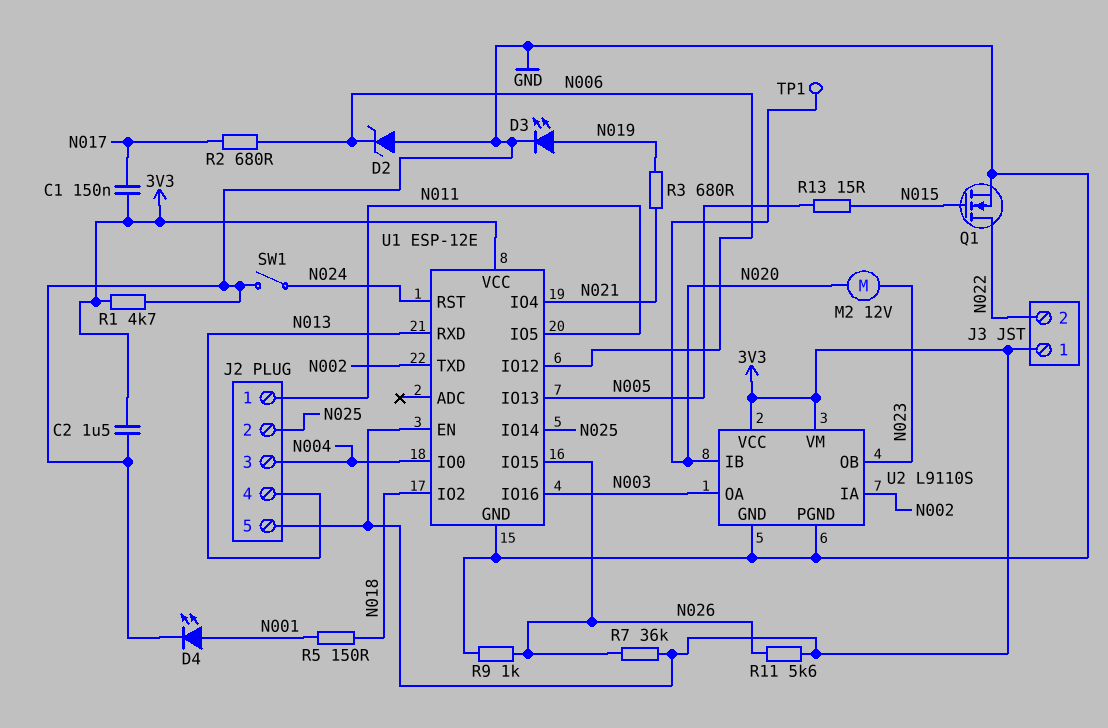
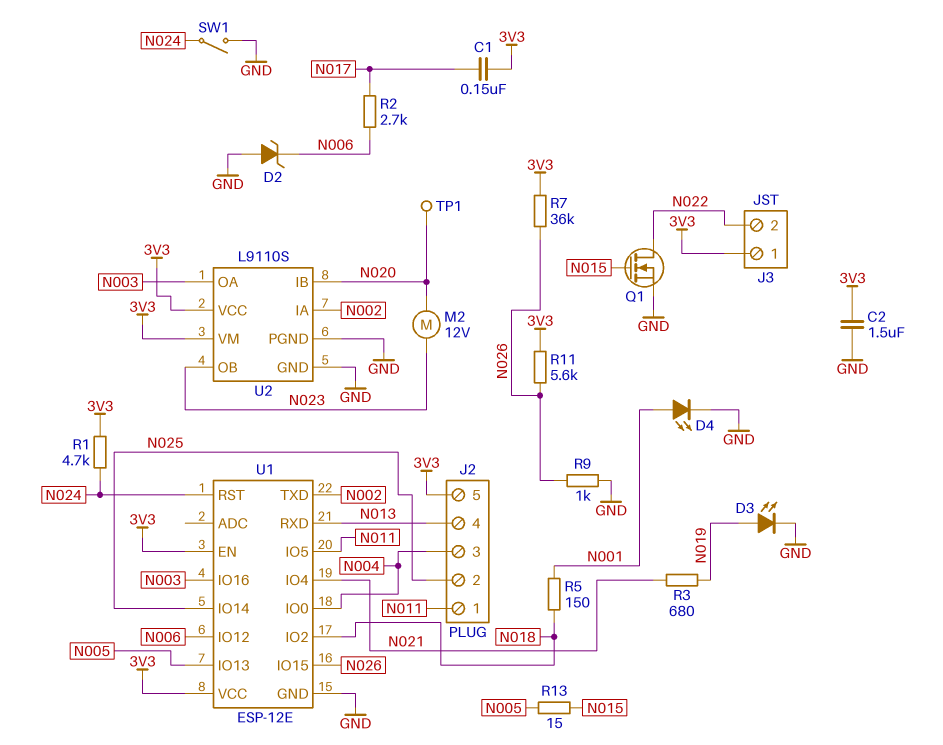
R1: 4.7k (3V3, GND) -> 4.7k (3V3, N024)
R2: 680 (N006, N017) -> 2.7k (N006, N017)

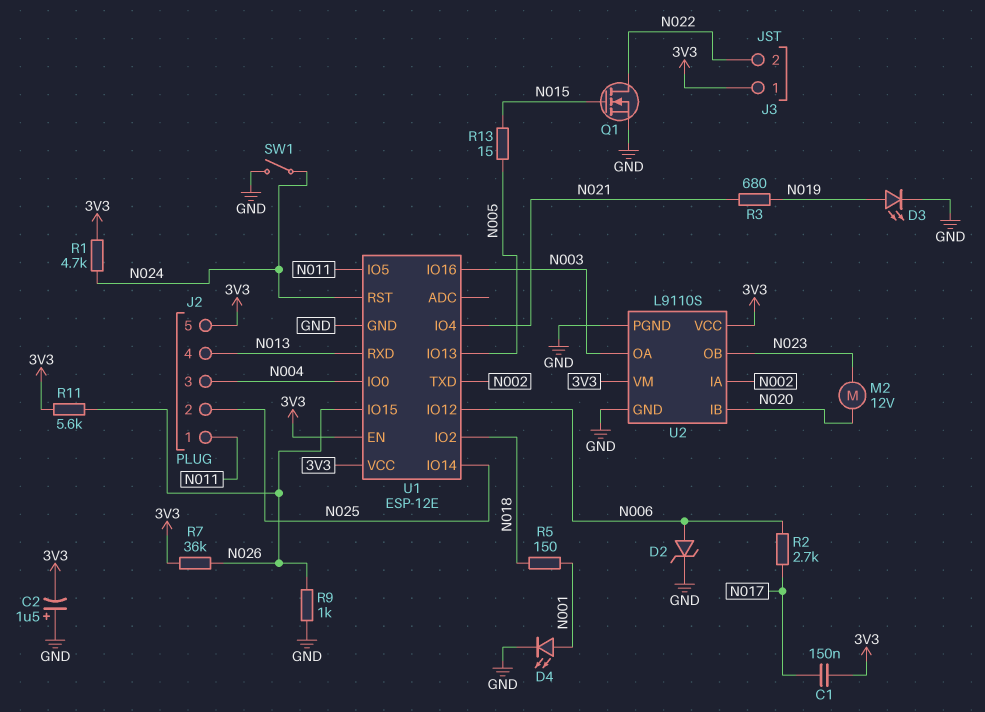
C2: 1.5uF (3V3, GND) -> 1.5uF (plus GND, minus 3V3)
D2: zener (A GND, K N006) -> zener (A N006, K GND)
TP1: test point (N020) -> none

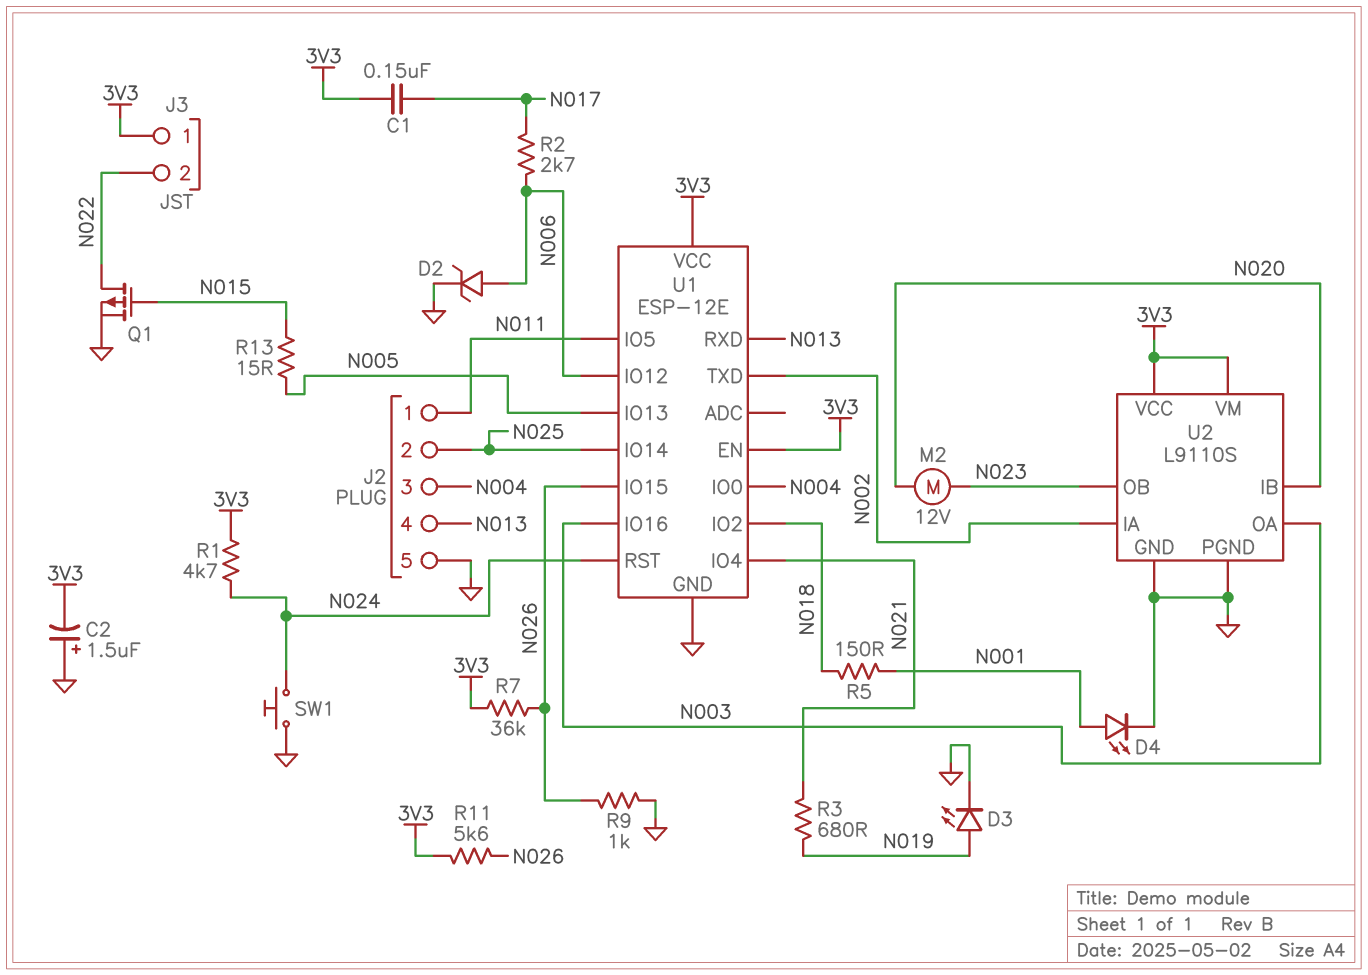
J2 pin 5: 3V3 -> GND
Q1: NMOS (G N015, D N022, S GND) -> PMOS (G N015, D N022, S GND)
SW1: switch (GND, N024) -> button (GND, N024)

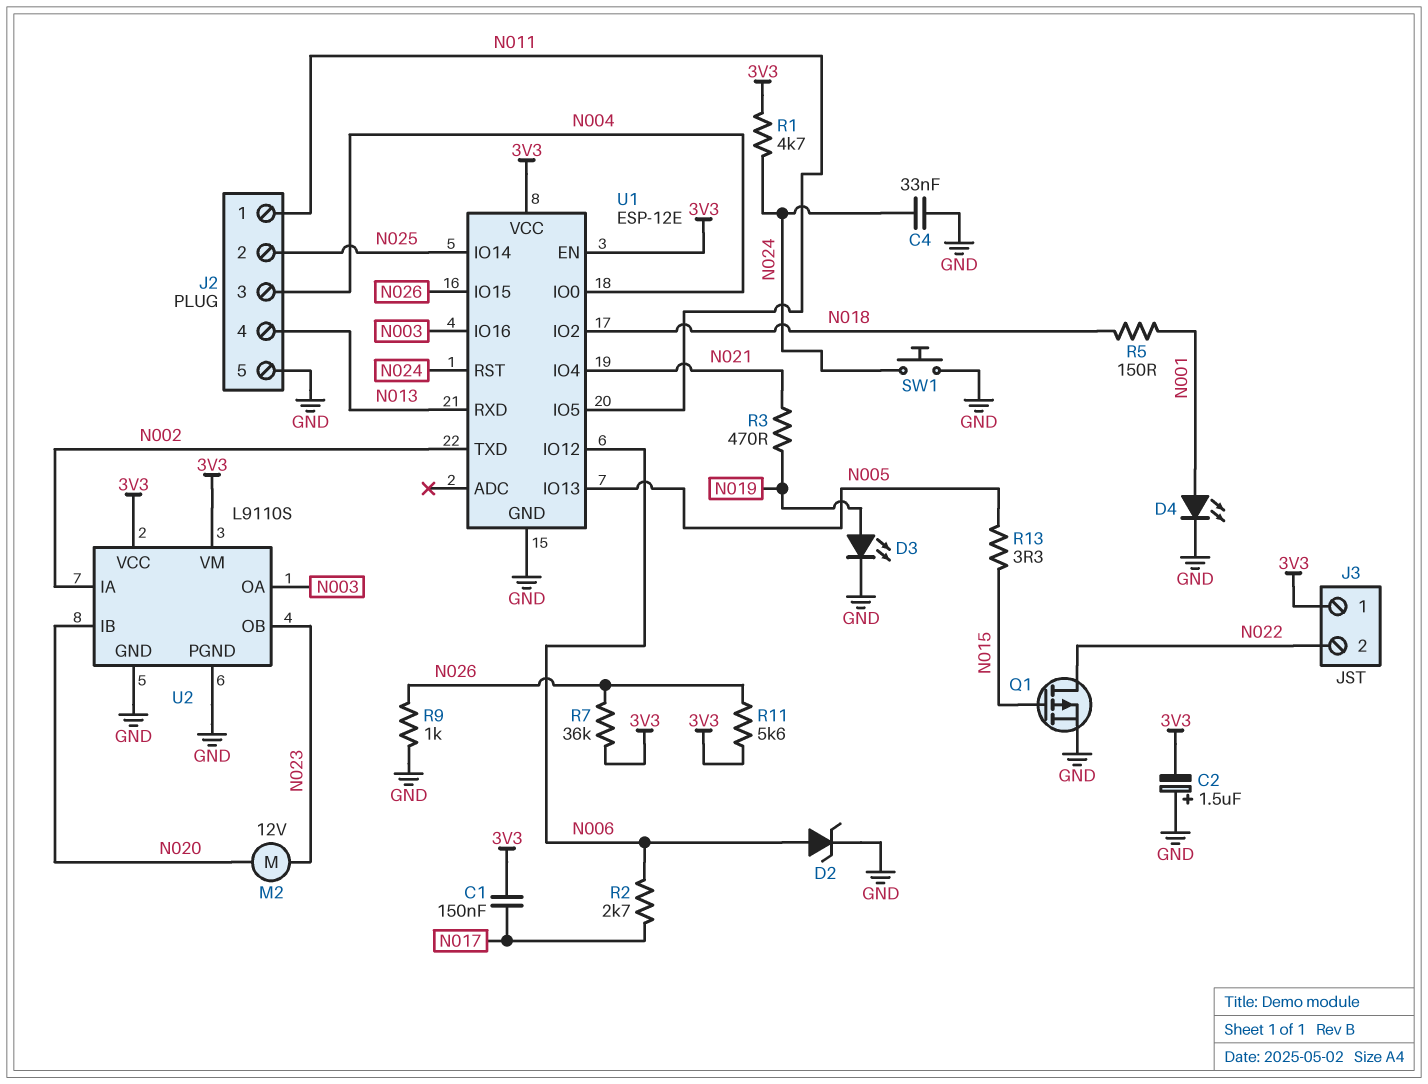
C4: none -> 33nF (GND, N024)
R3: 680 (N019, N021) -> 470 (N019, N021)
R13: 15 (N005, N015) -> 3.3 (N005, N015)

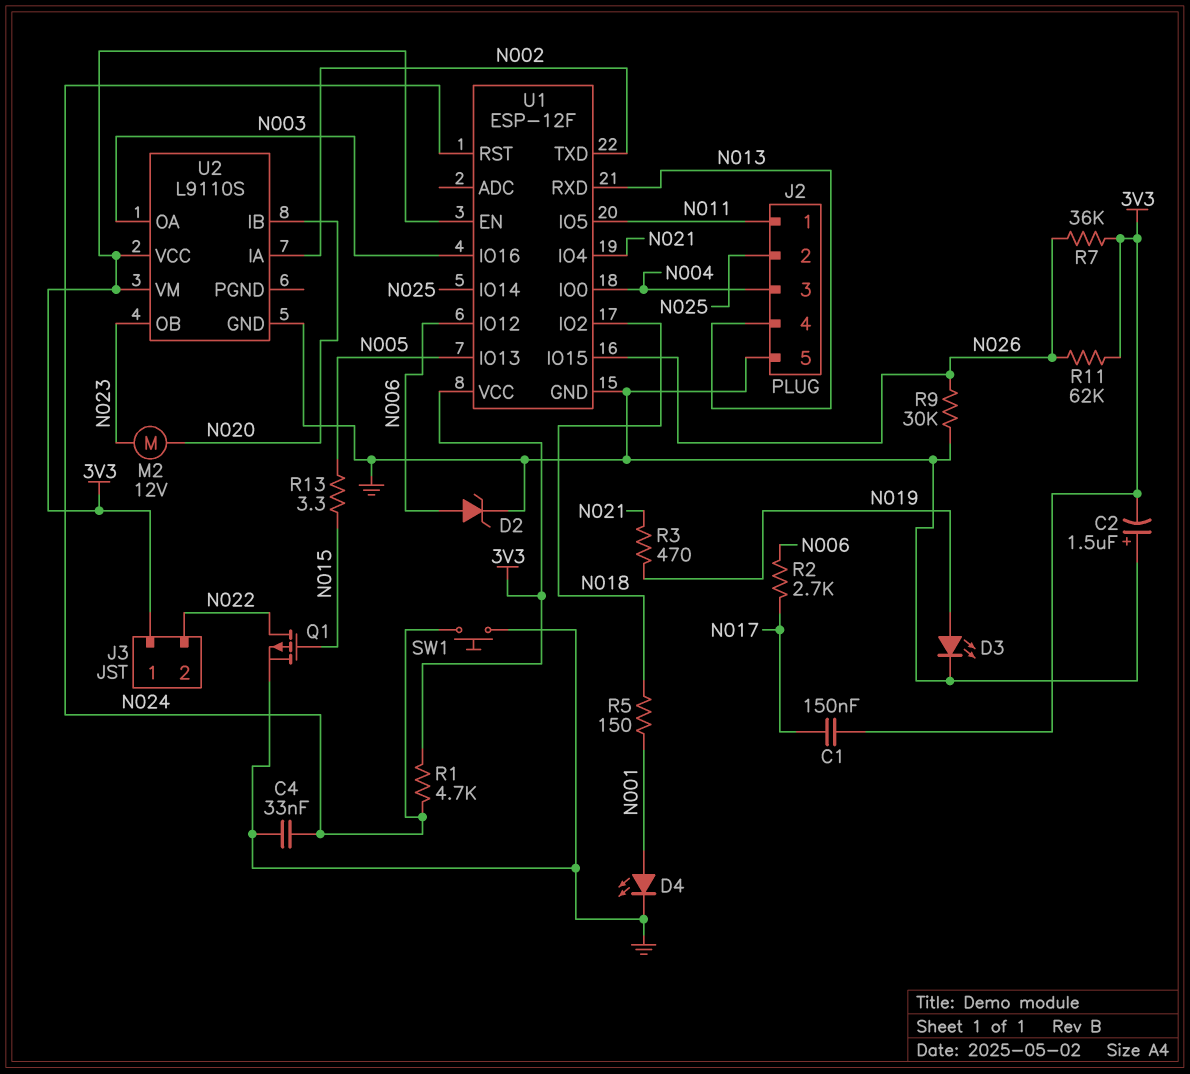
R9: 1k (GND, N026) -> 30k (GND, N026)
R11: 5.6k (3V3, N026) -> 62k (3V3, N026)
U1: ESP-12E -> ESP-12F
U2 pin PGND: GND -> none

